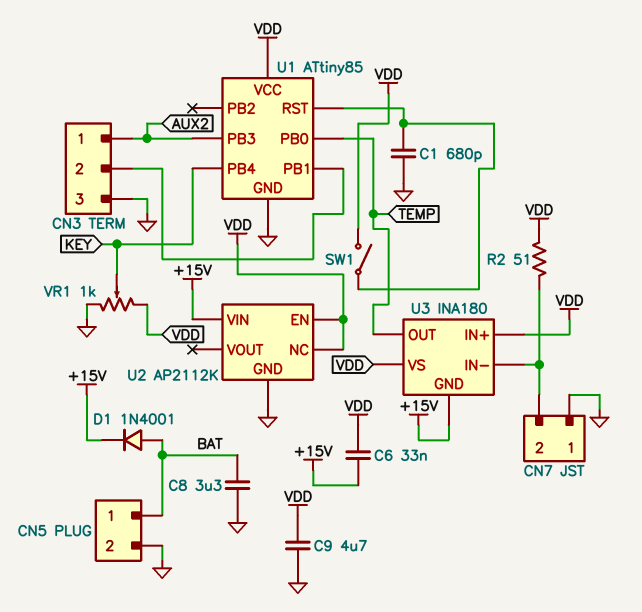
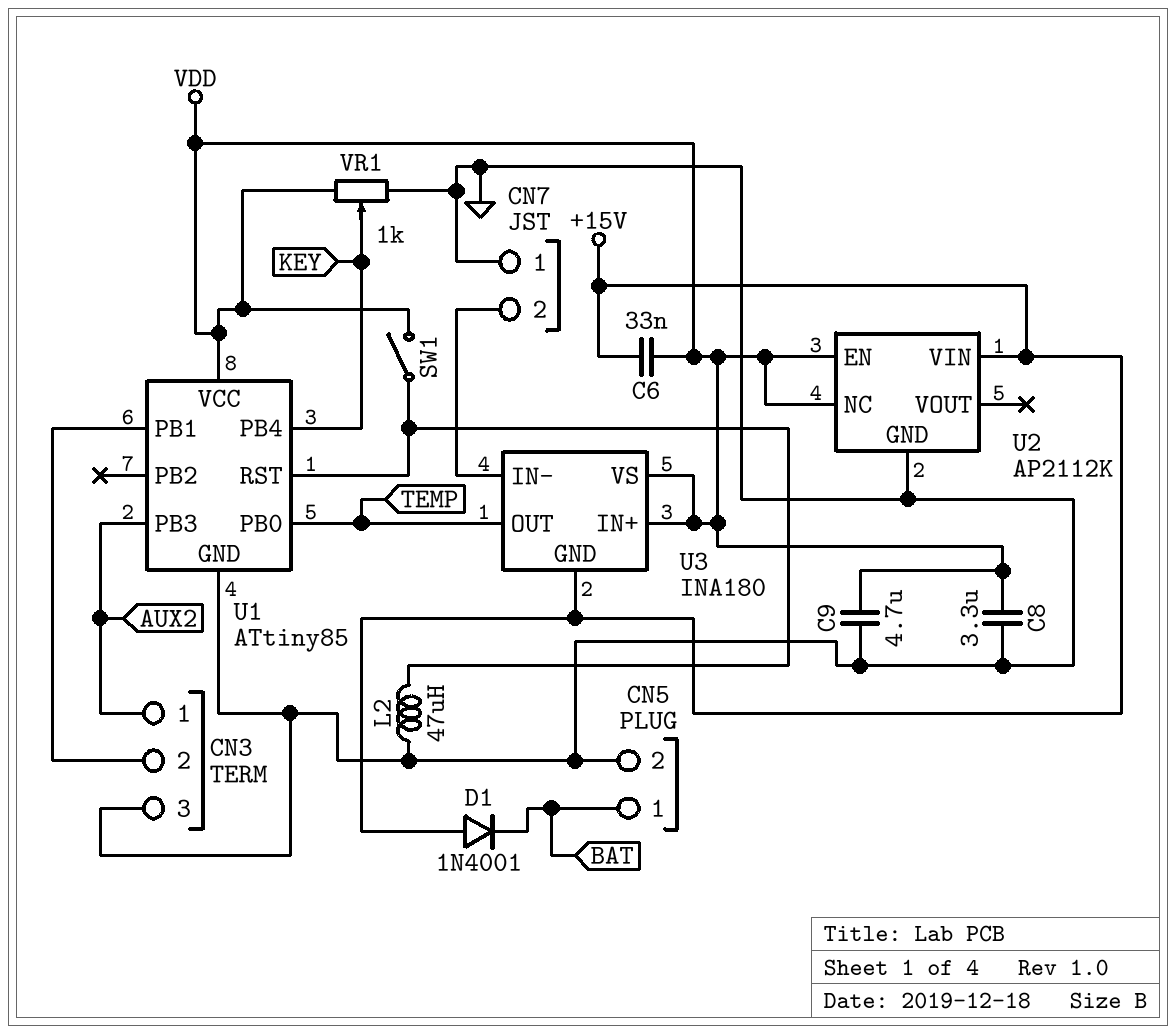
C1: 680pF (GND, U1/RST) -> none
C8: 3.3uF (BAT, GND) -> 3.3uF (GND, VDD)
D1: diode 1N4001 (A BAT, K +15V) -> diode 1N4001 (A +15V, K BAT)
L2: none -> 47uH (GND, U1/RST)
R2: 51 (CN7/2, VDD) -> none

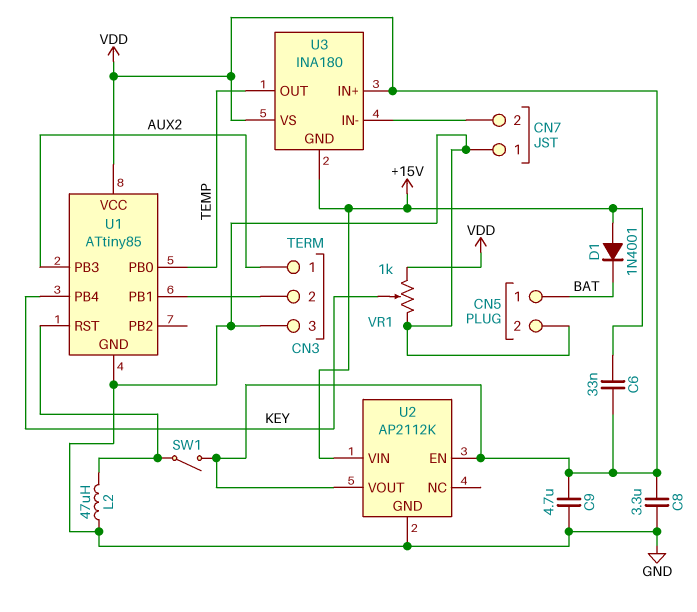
U2 pin NC: VDD -> none
U2 pin VOUT: none -> VDD

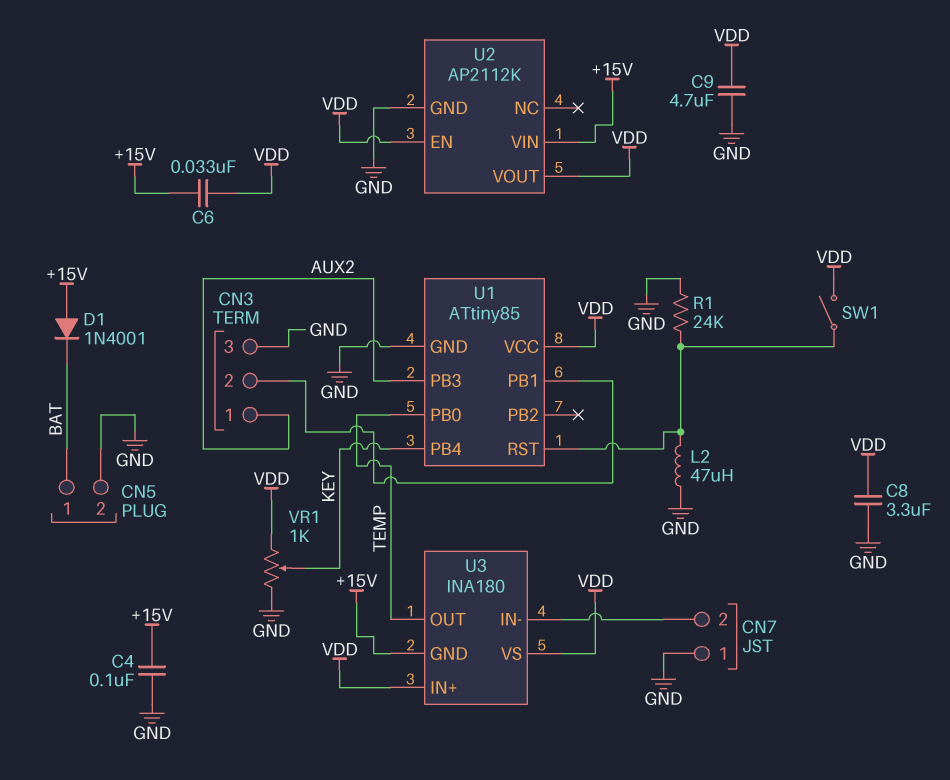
C4: none -> 100nF (+15V, GND)
R1: none -> 24k (GND, U1/RST)

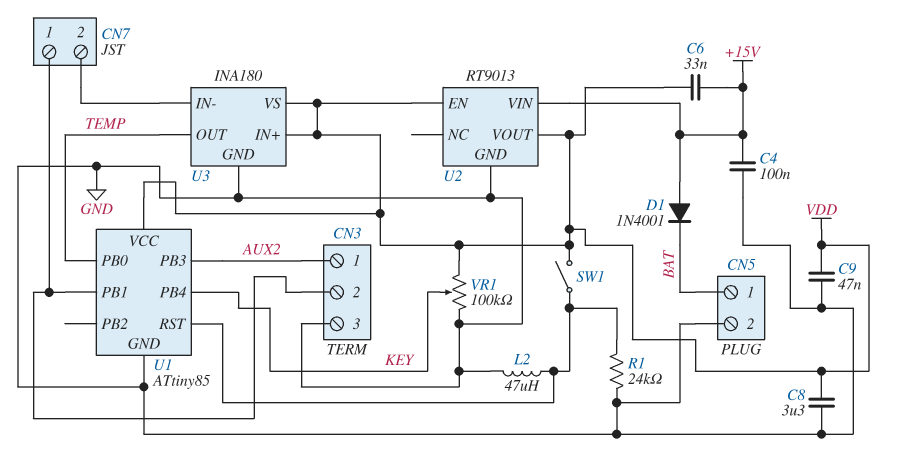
C9: 4.7uF (GND, VDD) -> 47nF (GND, VDD)
CN7 pin 1: GND -> CN3/2
U2: AP2112K -> RT9013
U3 pin GND: +15V -> GND
VR1: 1k (GND, VDD, wiper KEY) -> 100k (GND, VDD, wiper KEY)

